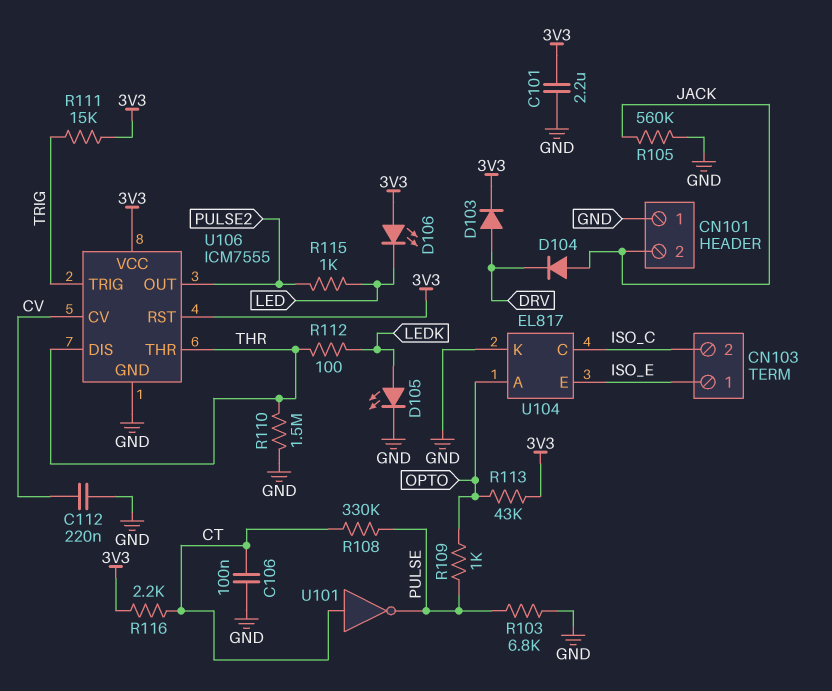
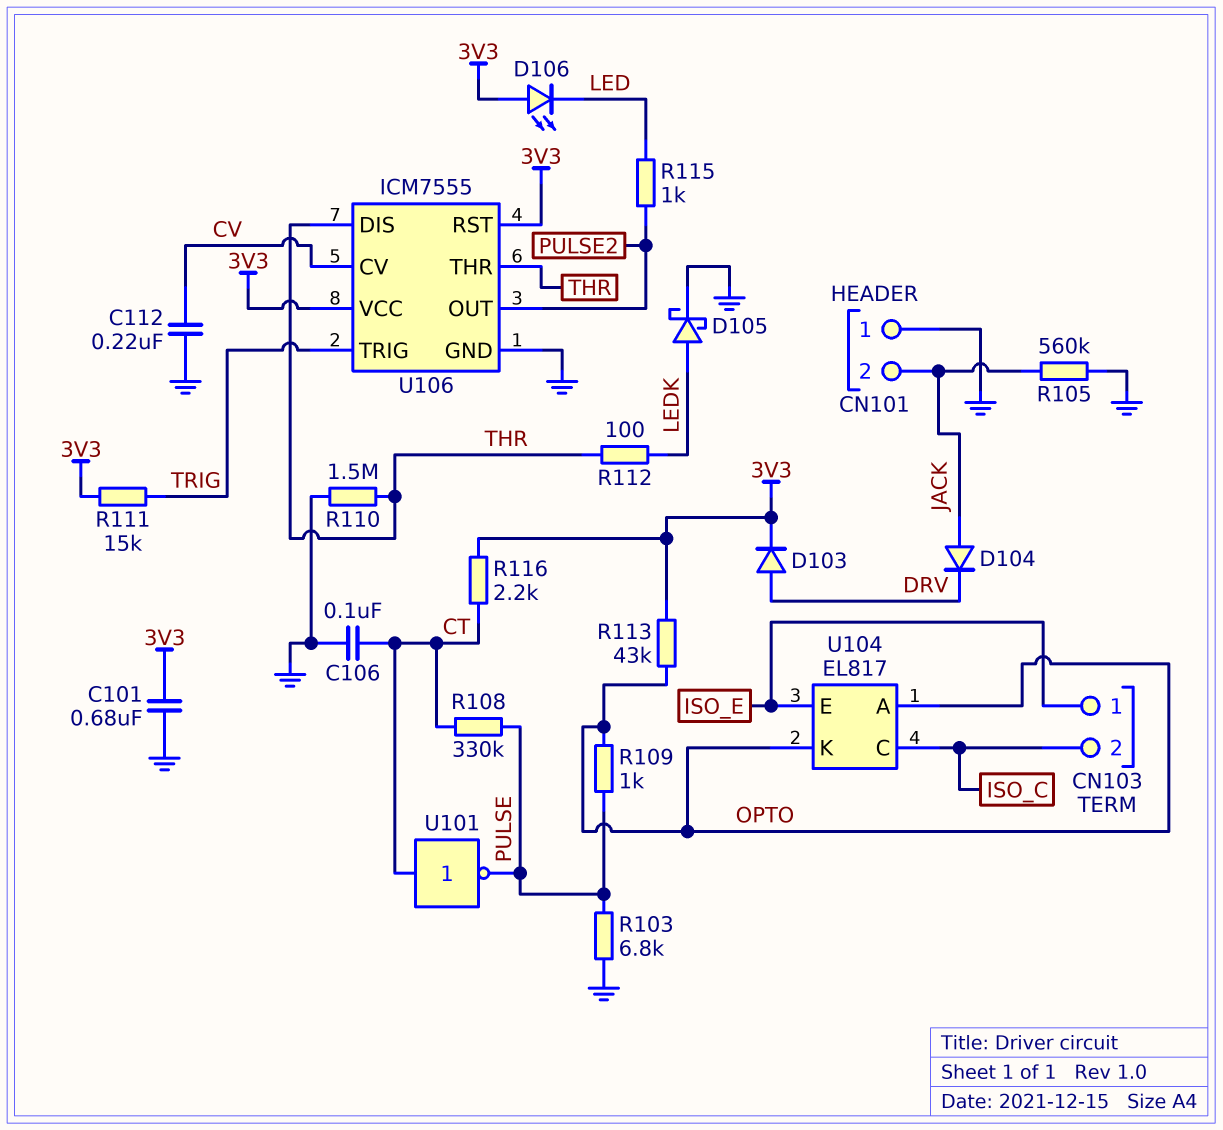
C101: 2.2uF (3V3, GND) -> 680nF (3V3, GND)
D105: LED (A LEDK, K GND) -> schottky (A LEDK, K GND)
U104 pin K: GND -> OPTO

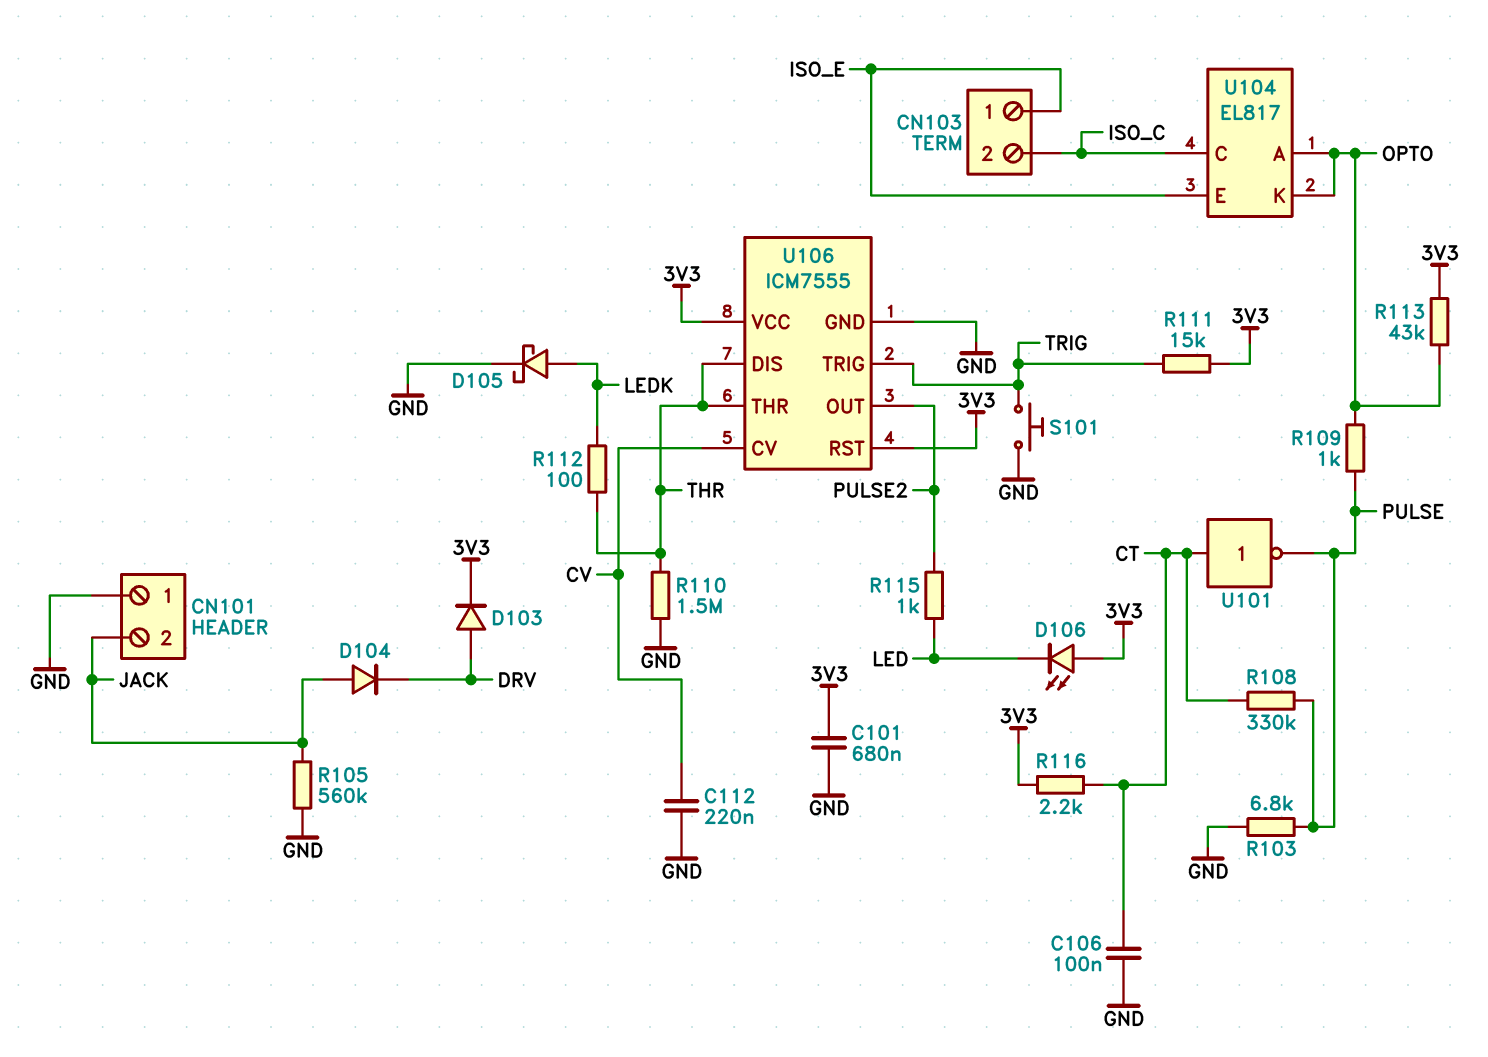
S101: none -> button (GND, TRIG)

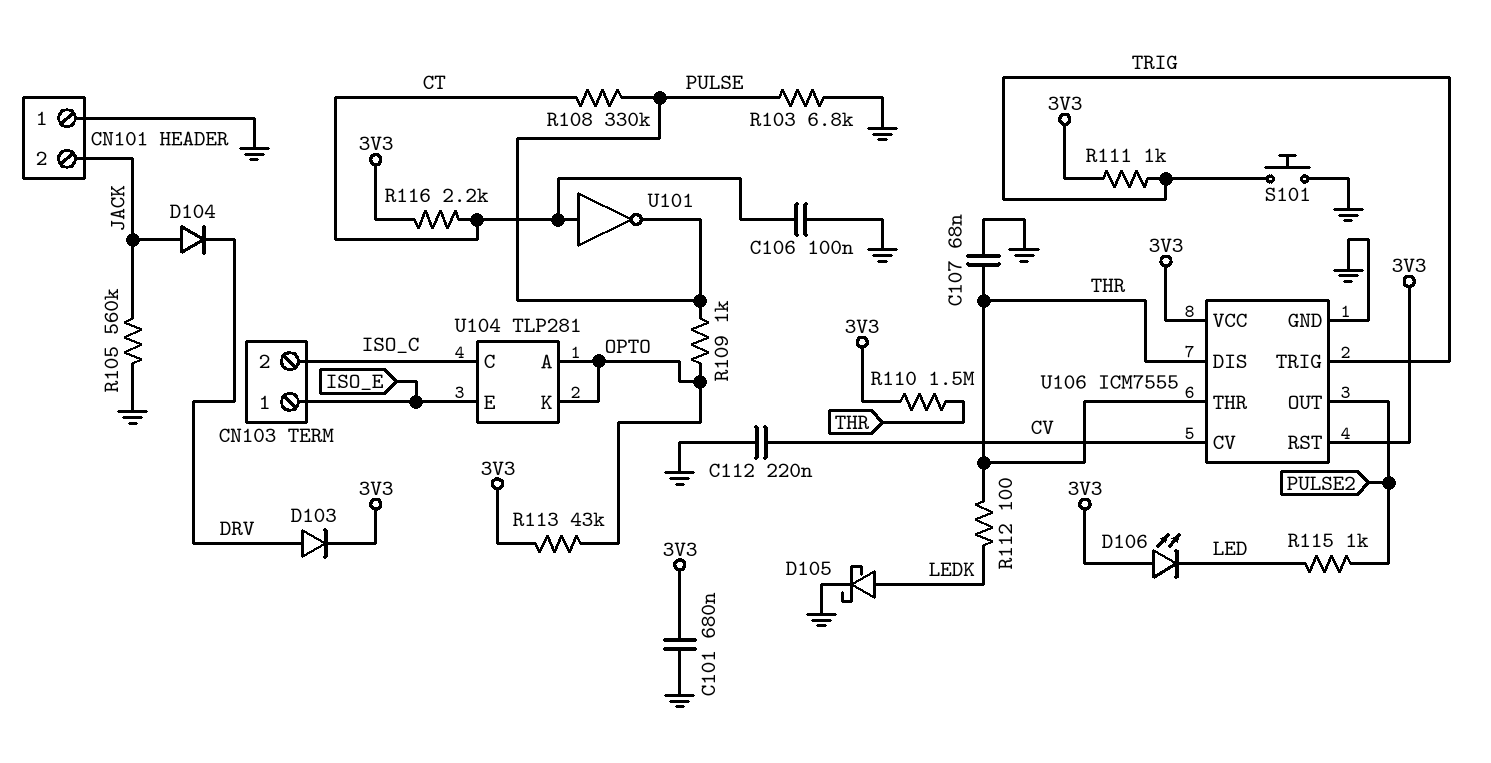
C107: none -> 68nF (GND, THR)
R110: 1.5M (GND, THR) -> 1.5M (3V3, THR)
R111: 15k (3V3, TRIG) -> 1k (3V3, TRIG)
U104: EL817 -> TLP281

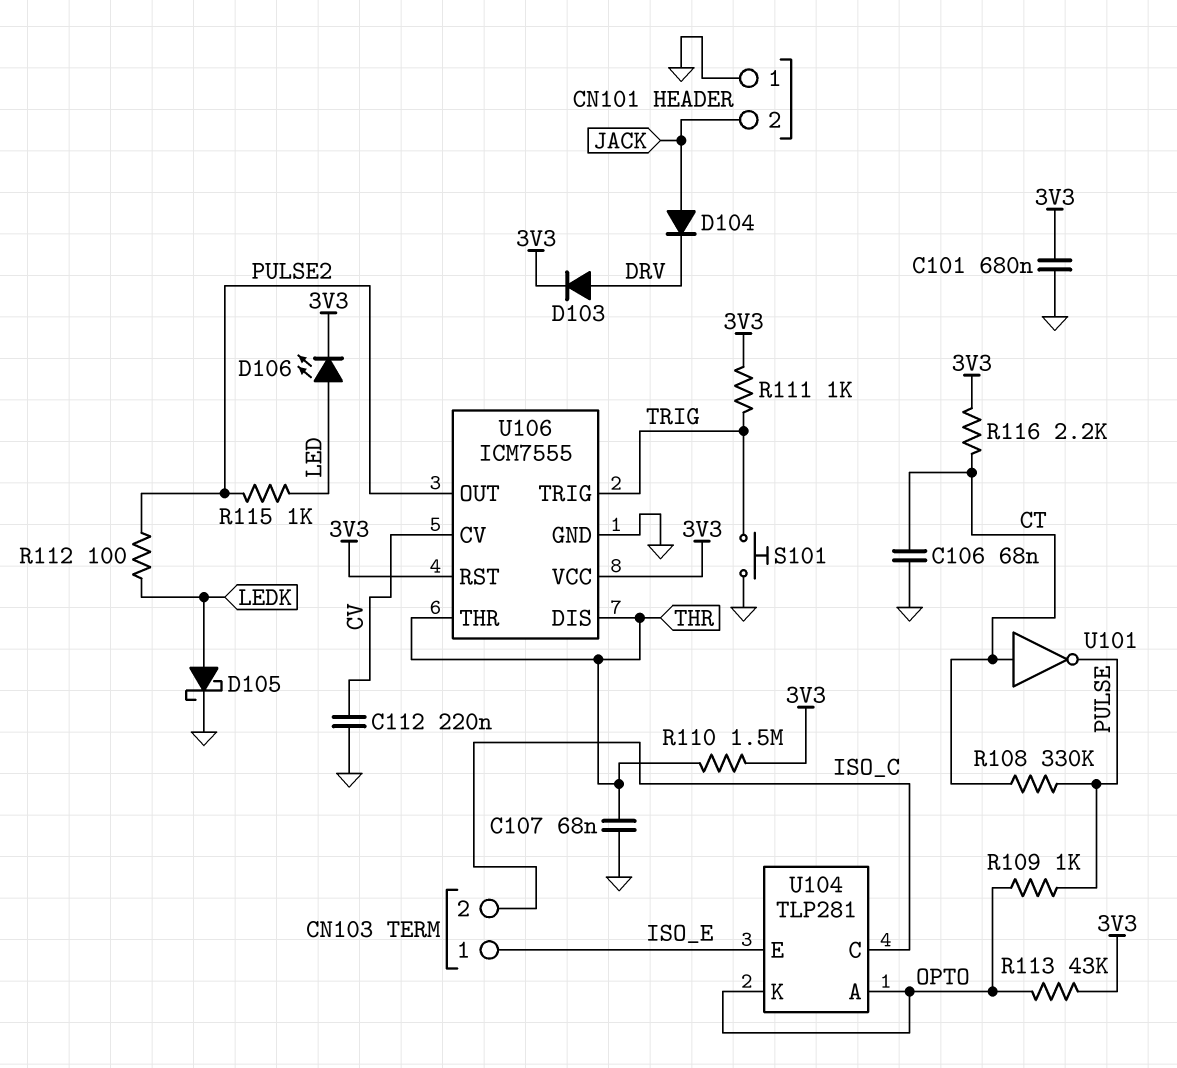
C106: 100nF (CT, GND) -> 68nF (CT, GND)
D106: LED (A 3V3, K LED) -> LED (A LED, K 3V3)
R103: 6.8k (GND, PULSE) -> none
R105: 560k (GND, JACK) -> none
R112: 100 (LEDK, THR) -> 100 (LEDK, PULSE2)

